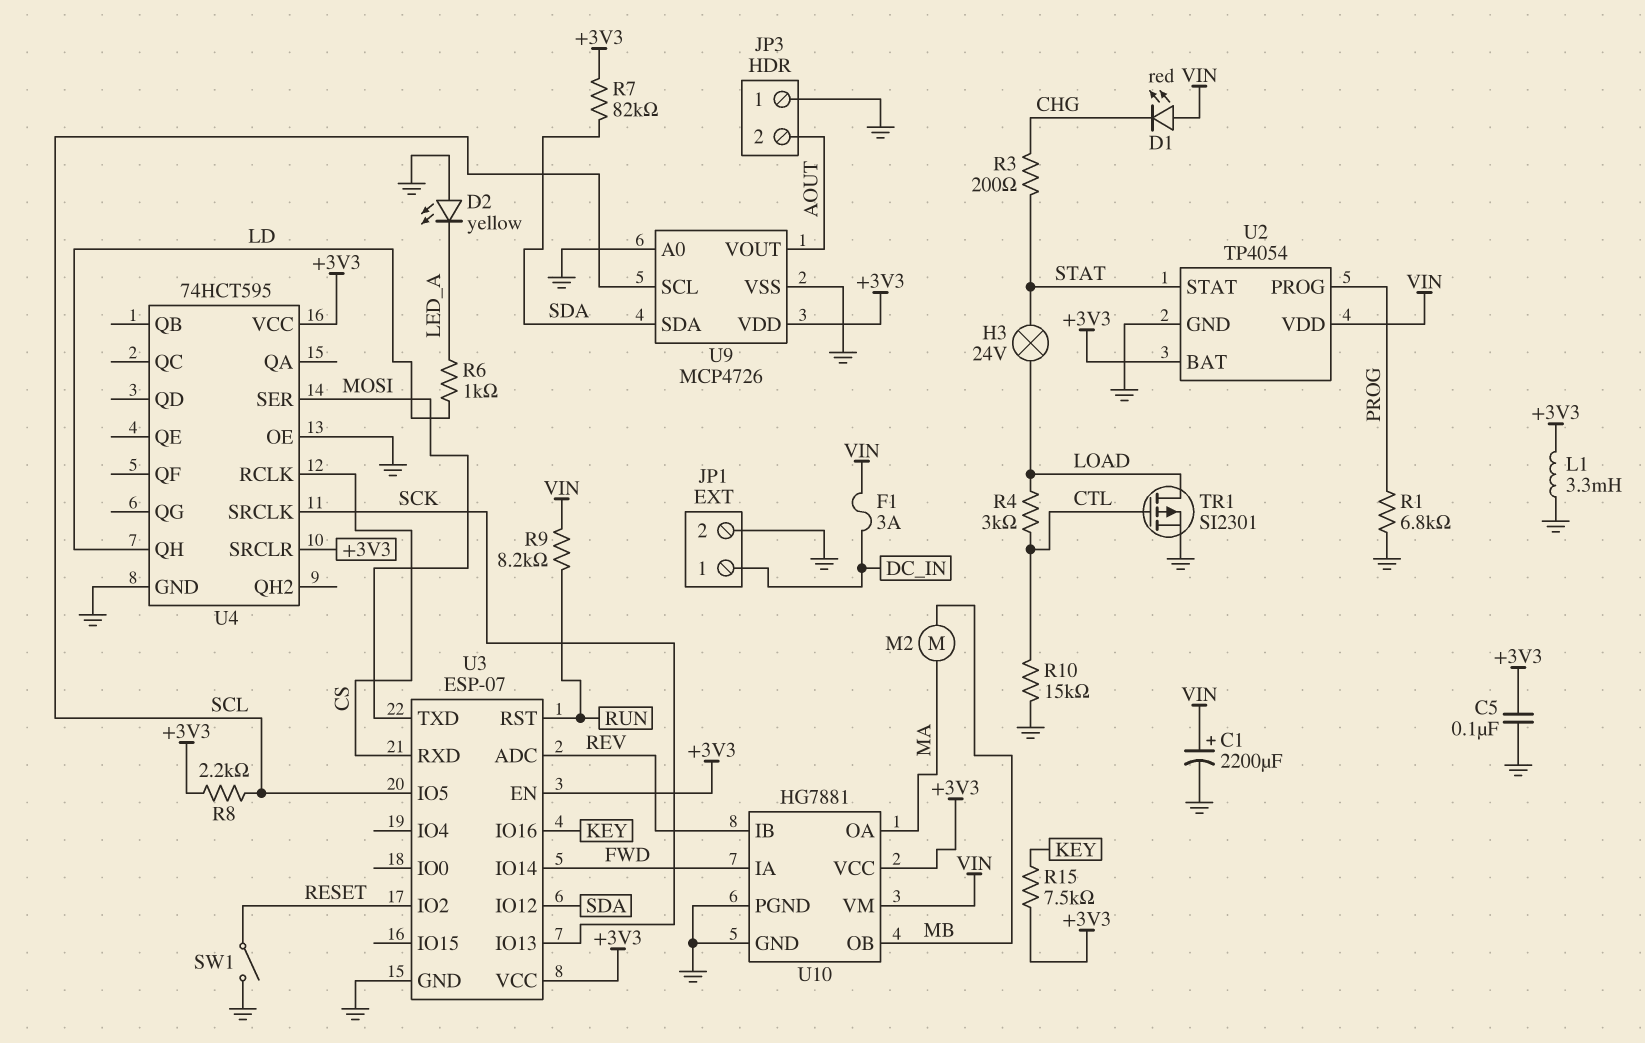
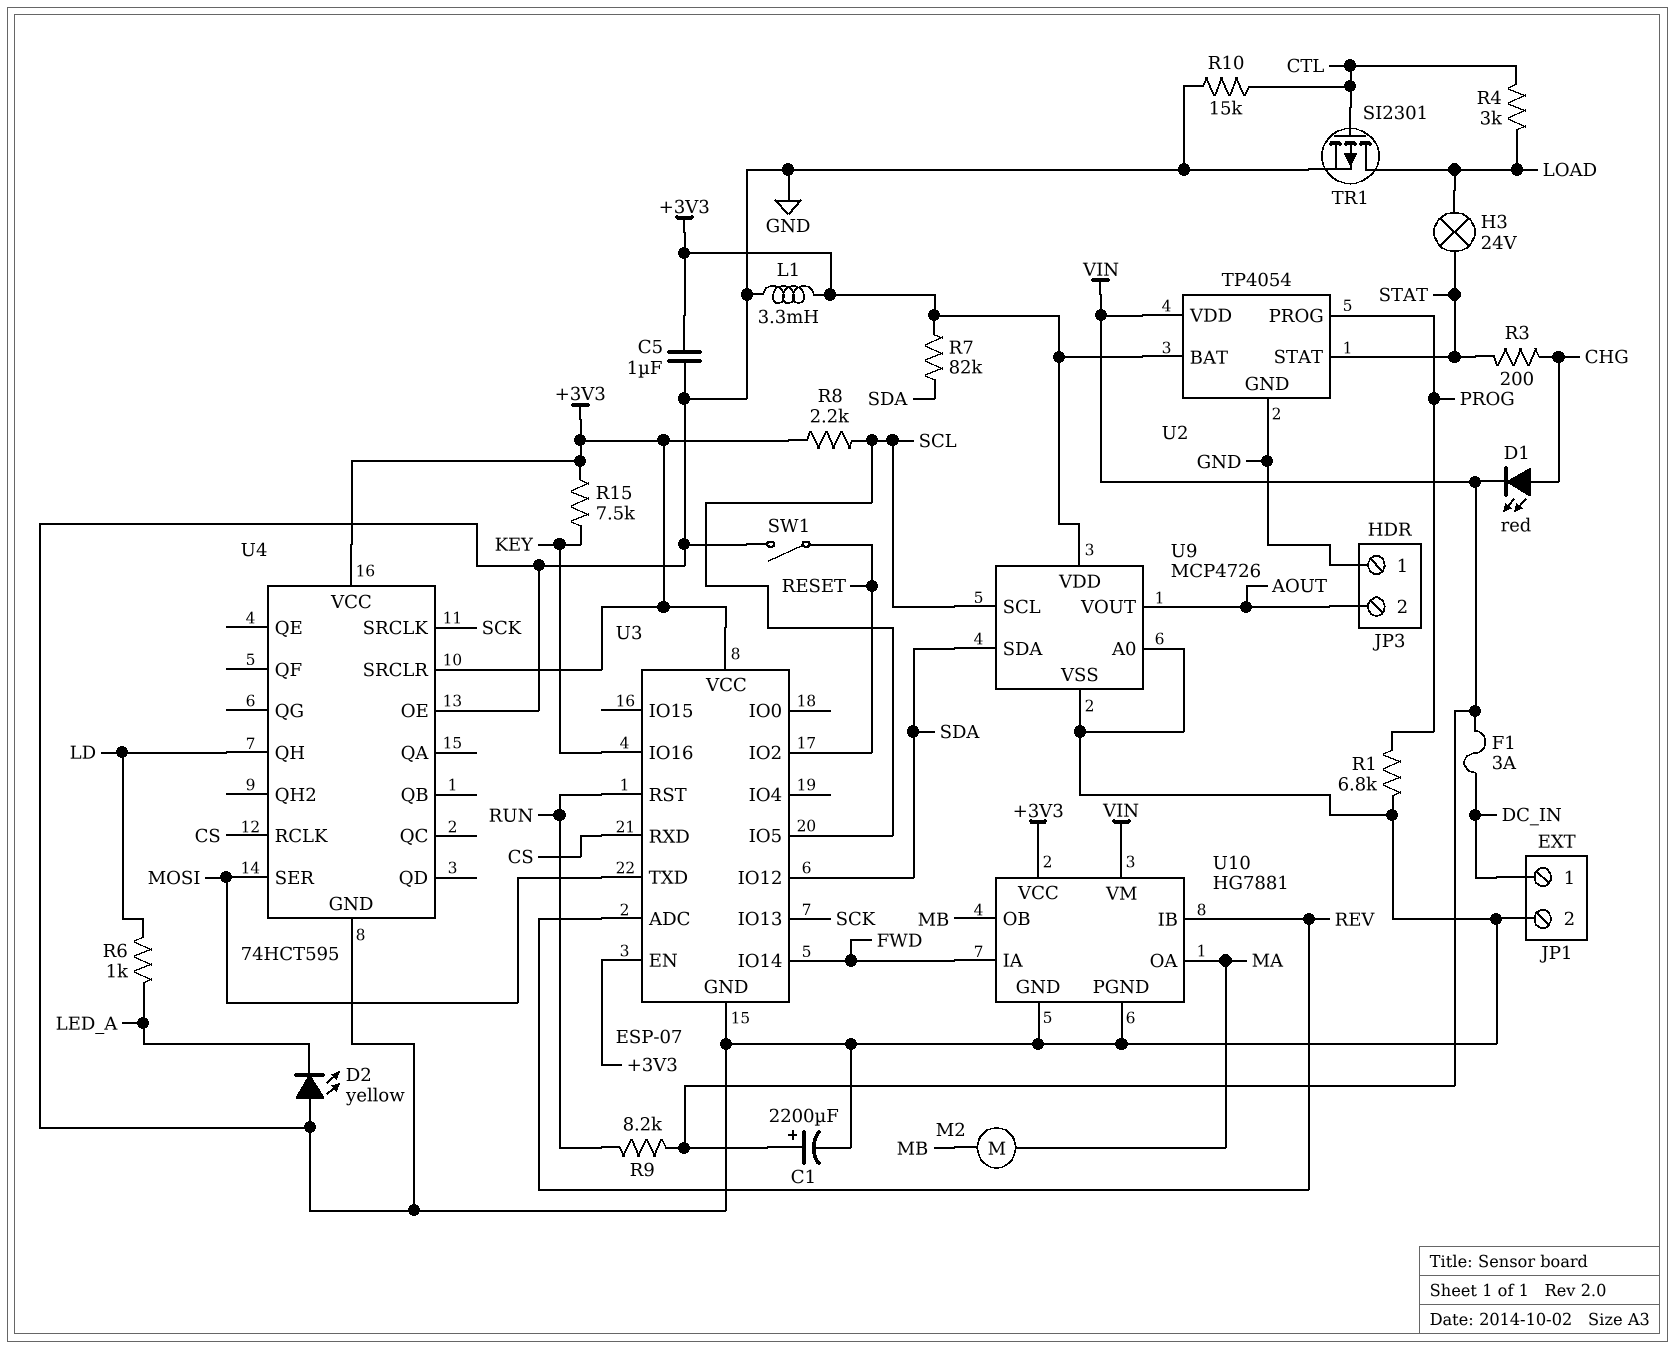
C5: 100nF (+3V3, GND) -> 1uF (+3V3, GND)
D1: LED red (A VIN, K CHG) -> LED red (A CHG, K VIN)

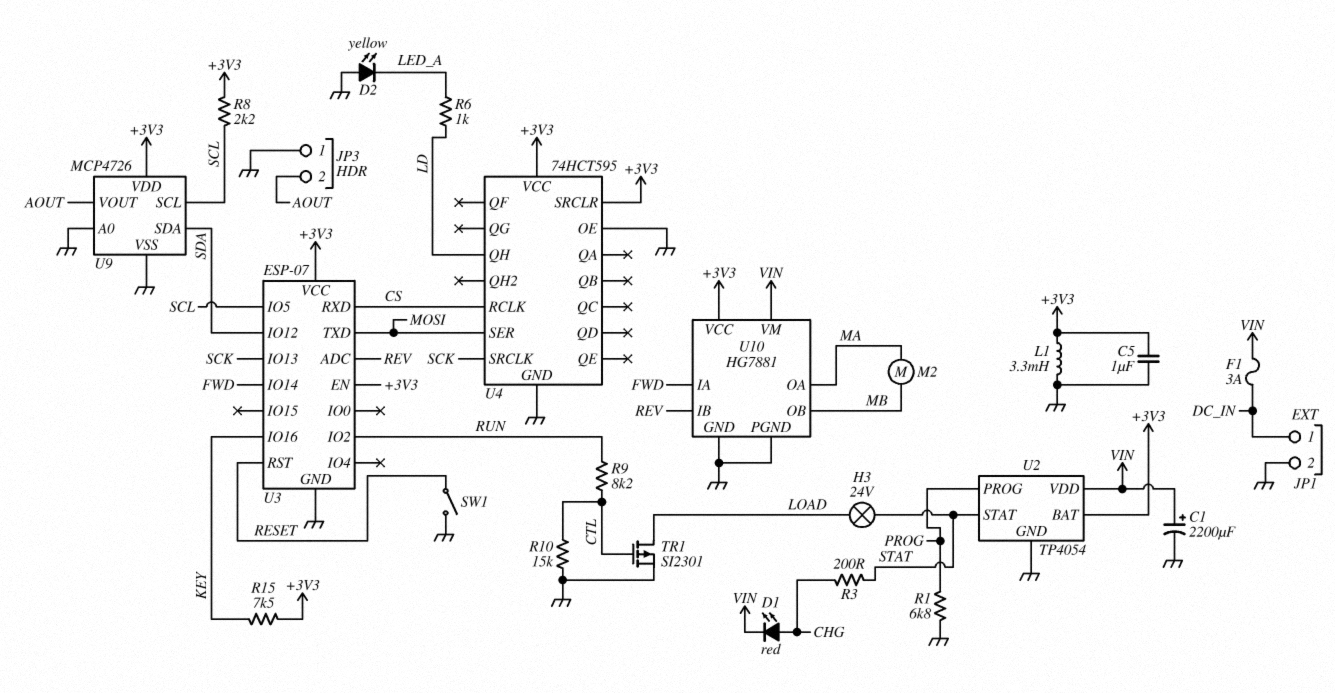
R4: 3k (CTL, LOAD) -> none
R7: 82k (+3V3, SDA) -> none
R9: 8.2k (RUN, VIN) -> 8.2k (CTL, RUN)
U3 pin IO2: RESET -> RUN
U3 pin RST: RUN -> RESET

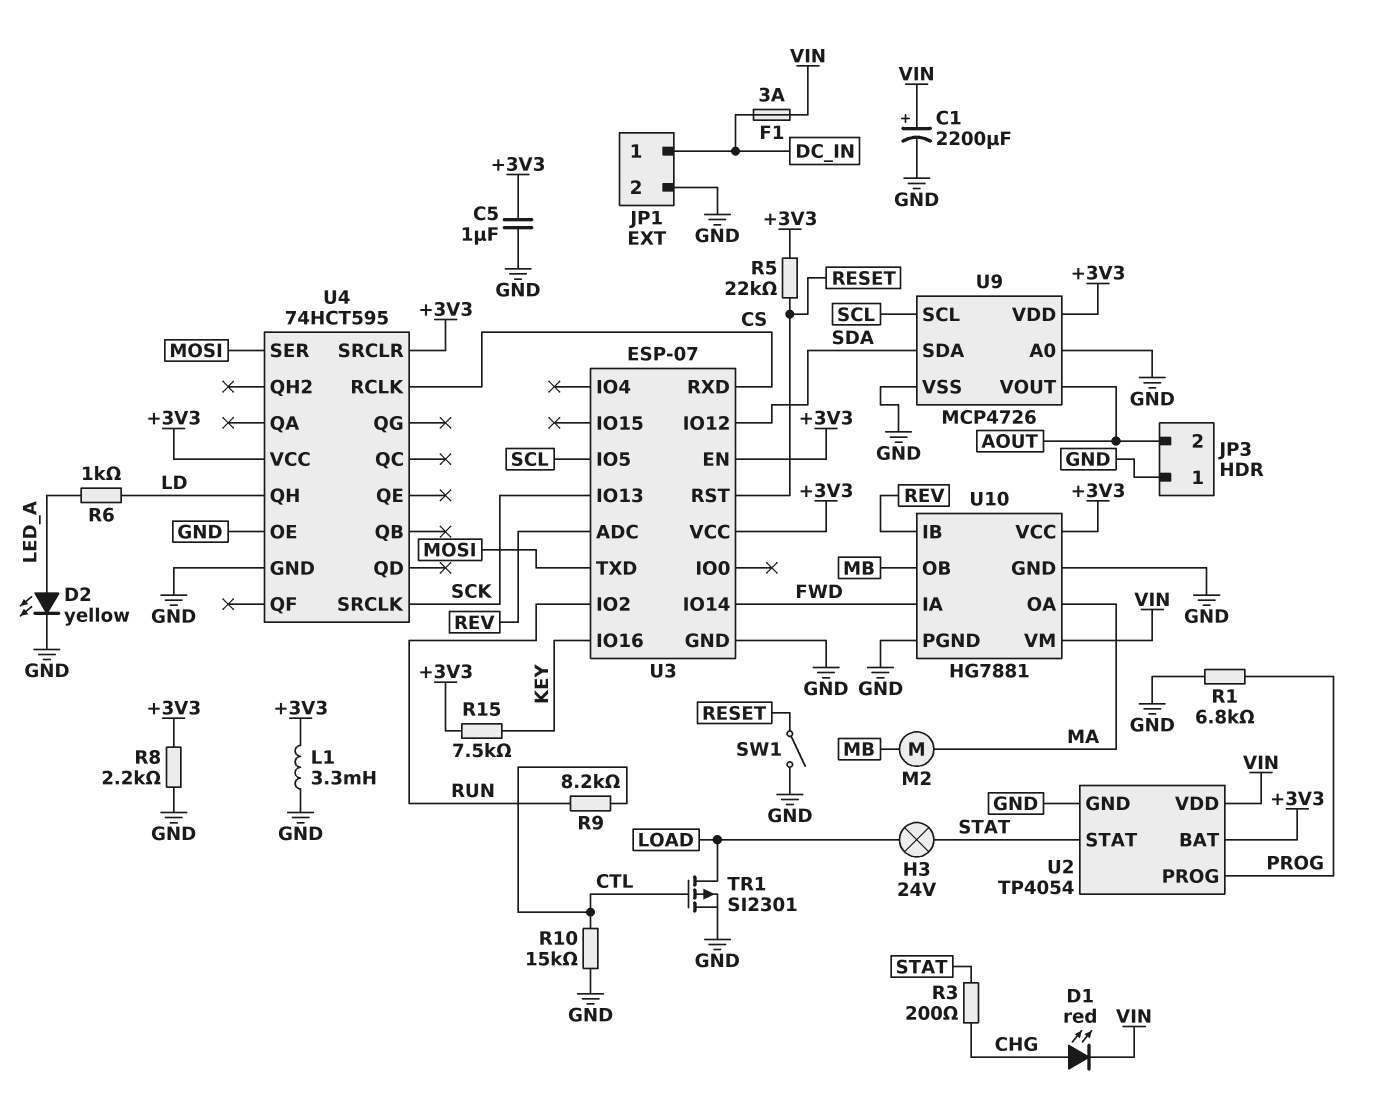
D2: LED yellow (A GND, K LED_A) -> LED yellow (A LED_A, K GND)
R5: none -> 22k (+3V3, RESET)
R8: 2.2k (+3V3, SCL) -> 2.2k (+3V3, GND)

